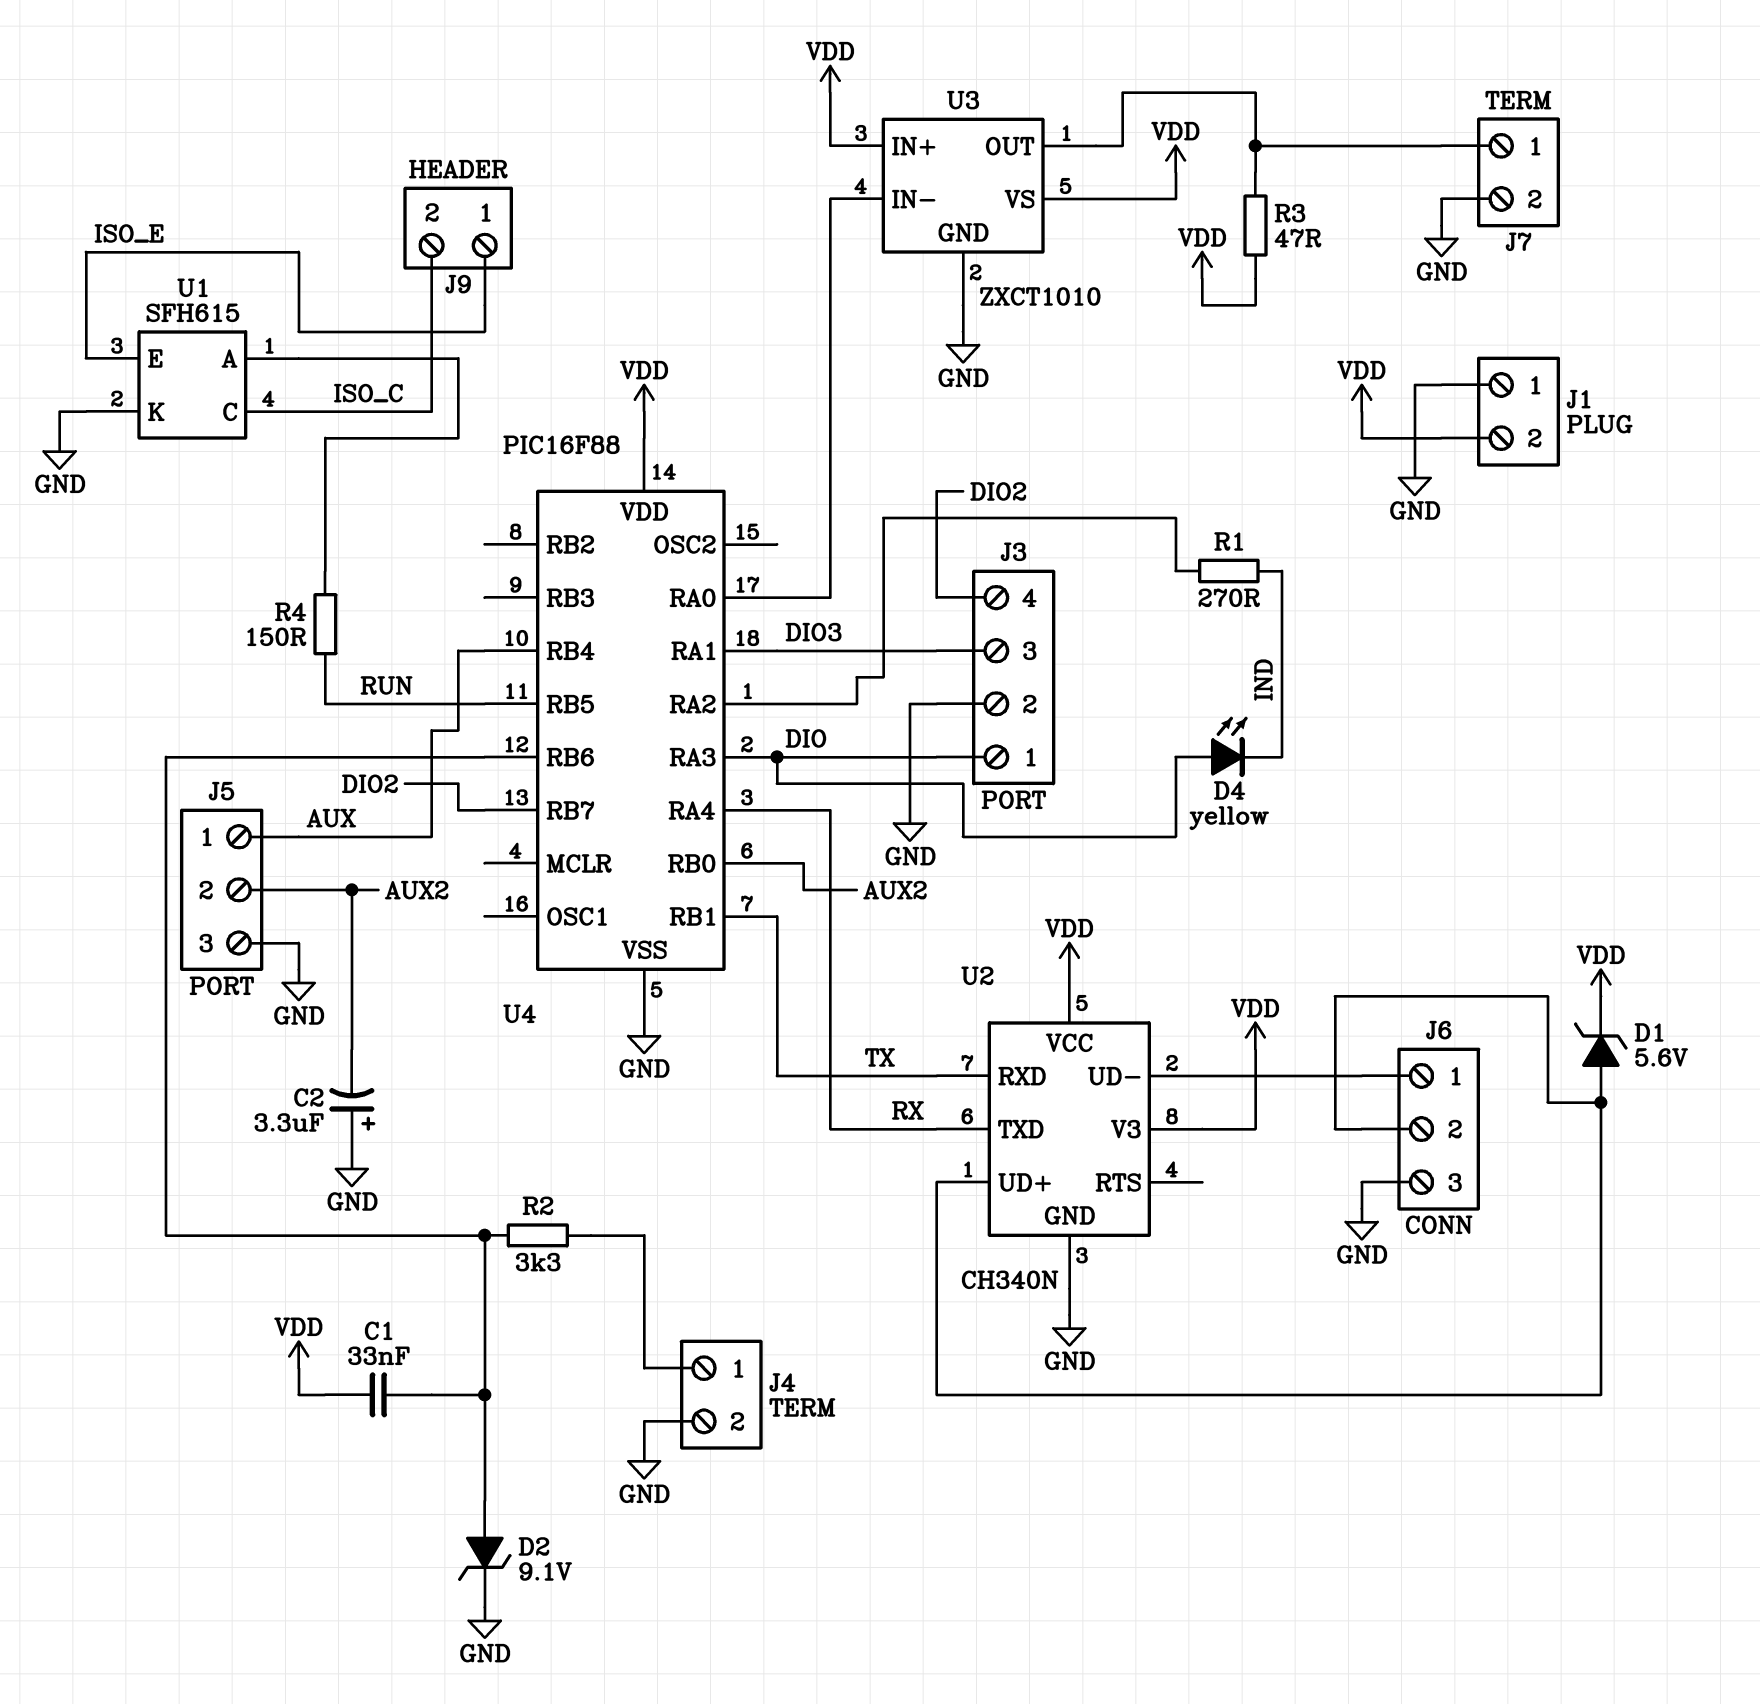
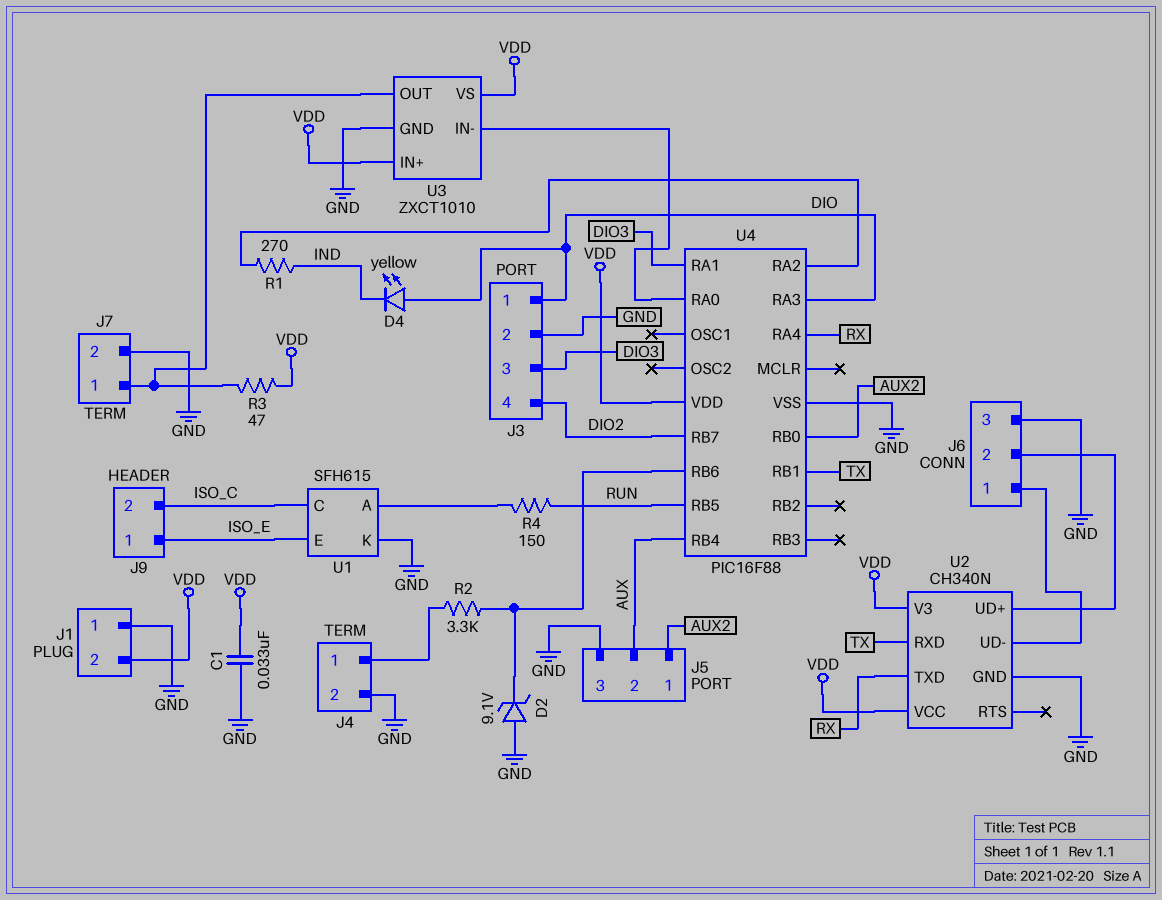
C1: 33nF (U4/RB6, VDD) -> 33nF (GND, VDD)
C2: 3.3uF (plus GND, minus AUX2) -> none
D1: zener 5.6V (A J6/2, K VDD) -> none
D2: zener 9.1V (A U4/RB6, K GND) -> zener 9.1V (A GND, K U4/RB6)
J5 pin 1: AUX -> AUX2
J5 pin 2: AUX2 -> AUX

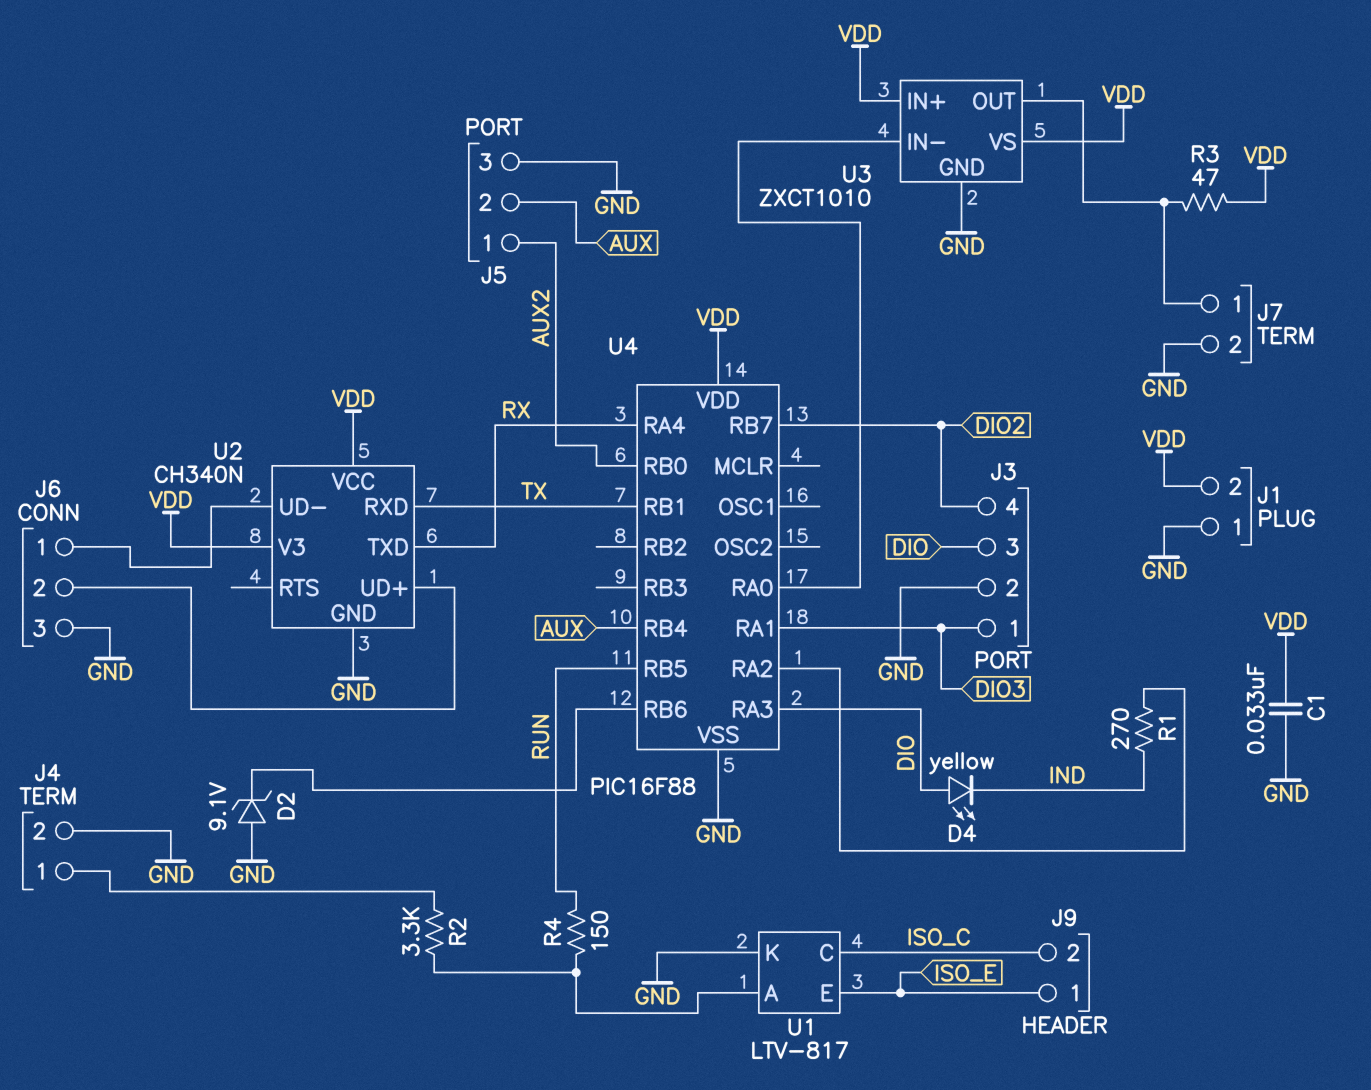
J3 pin 1: DIO -> DIO3
J3 pin 3: DIO3 -> DIO
R2: 3.3k (J4/1, U4/RB6) -> 3.3k (J4/1, U1/A)
U1: SFH615 -> LTV-817

